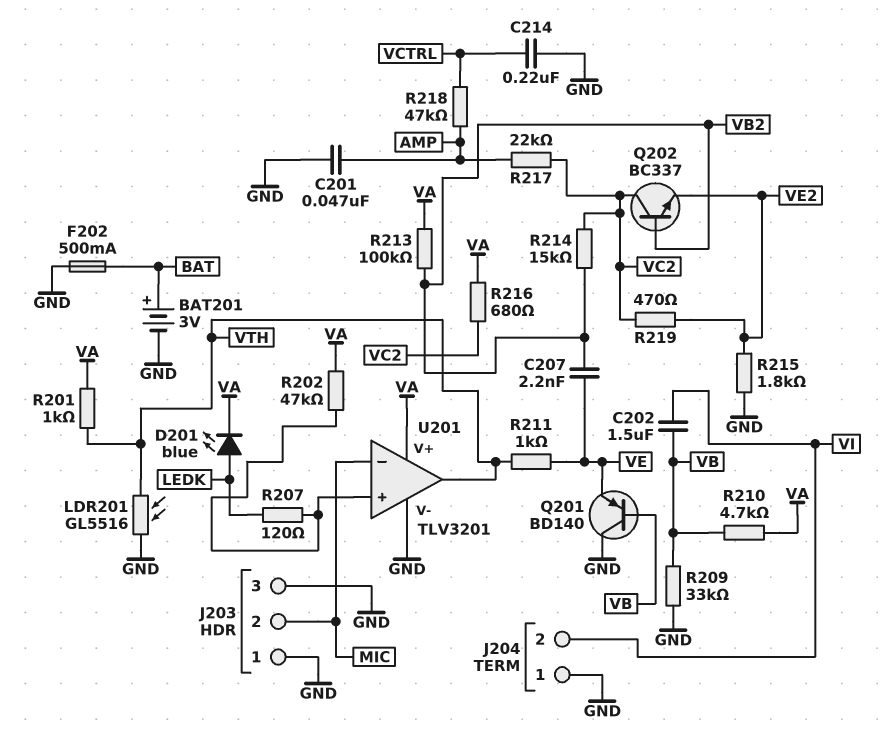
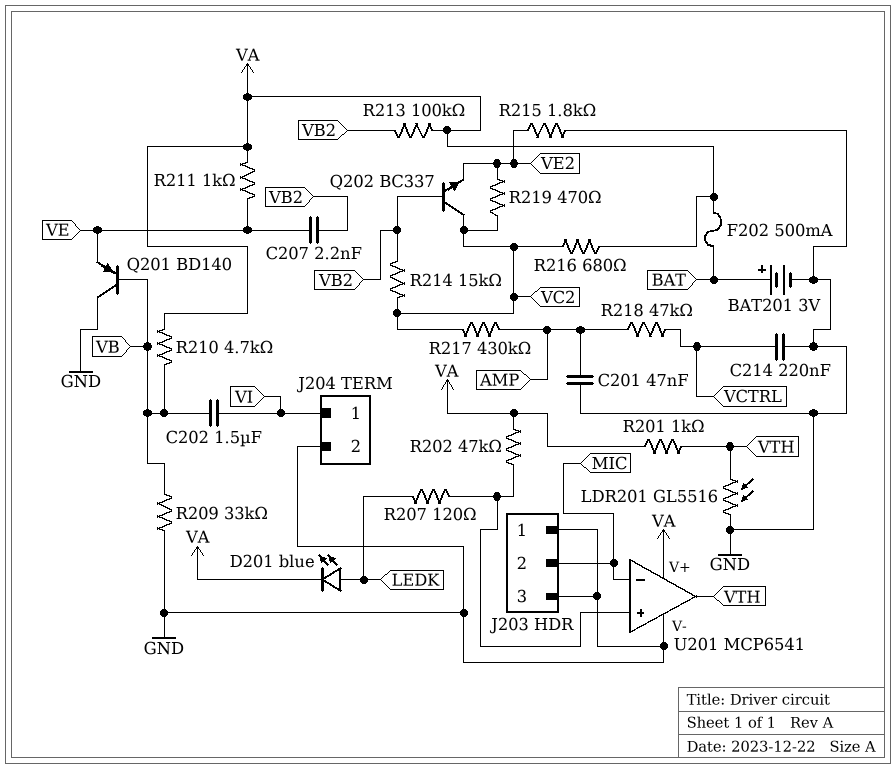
F202: 500mA (BAT, GND) -> 500mA (BAT, VA)
J204 pin 1: GND -> VI
J204 pin 2: VI -> GND
R211: 1k (VE, VTH) -> 1k (VA, VE)
R217: 22k (AMP, VC2) -> 430k (AMP, VC2)
U201: TLV3201 -> MCP6541

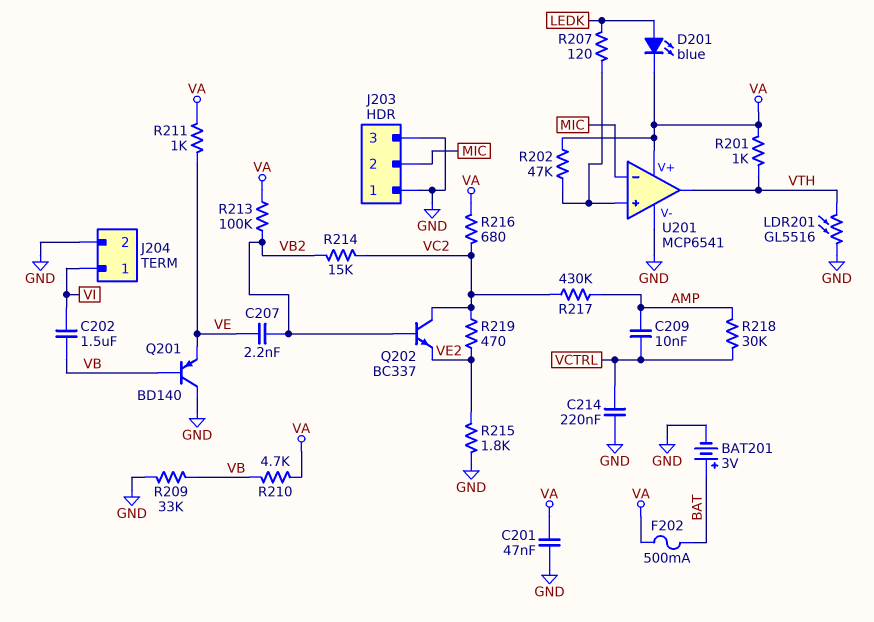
C201: 47nF (AMP, GND) -> 47nF (GND, VA)
C209: none -> 10nF (AMP, VCTRL)
R218: 47k (AMP, VCTRL) -> 30k (AMP, VCTRL)

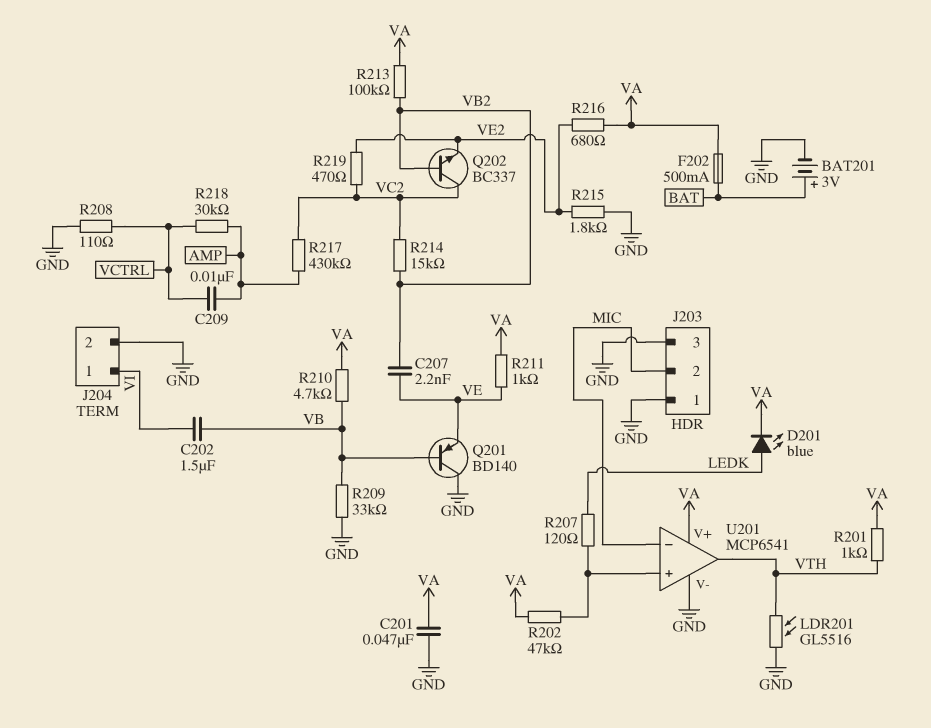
C214: 220nF (GND, VCTRL) -> none
R208: none -> 110 (GND, VCTRL)
R216: 680 (VA, VC2) -> 680 (VA, VE2)

